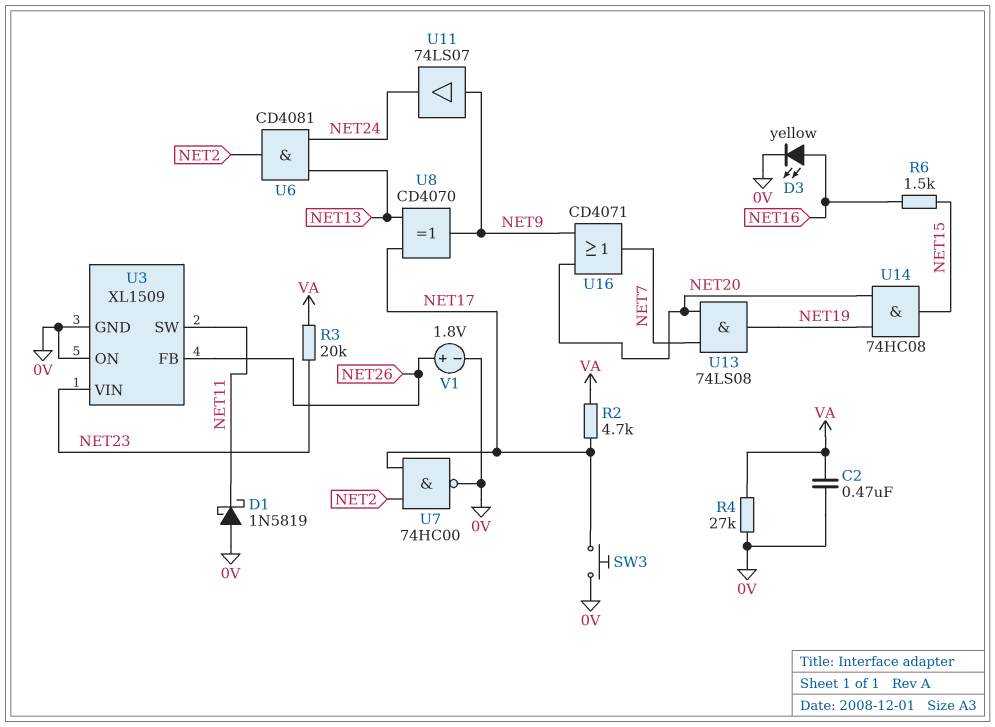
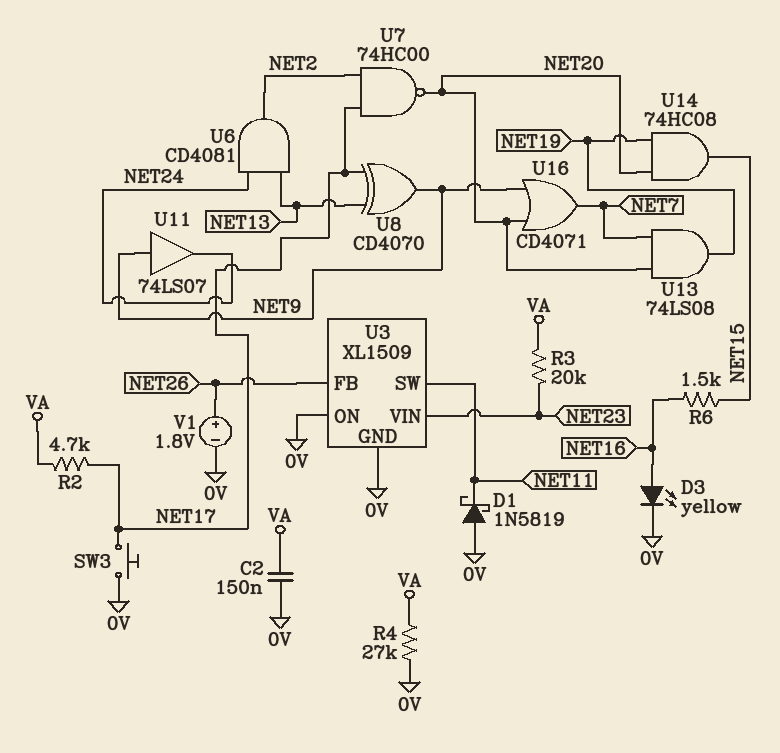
C2: 470nF (0V, VA) -> 150nF (0V, VA)
U7: NAND 74HC00 (in NET2, in NET17, out 0V) -> NAND 74HC00 (in NET2, in NET17, out NET20)

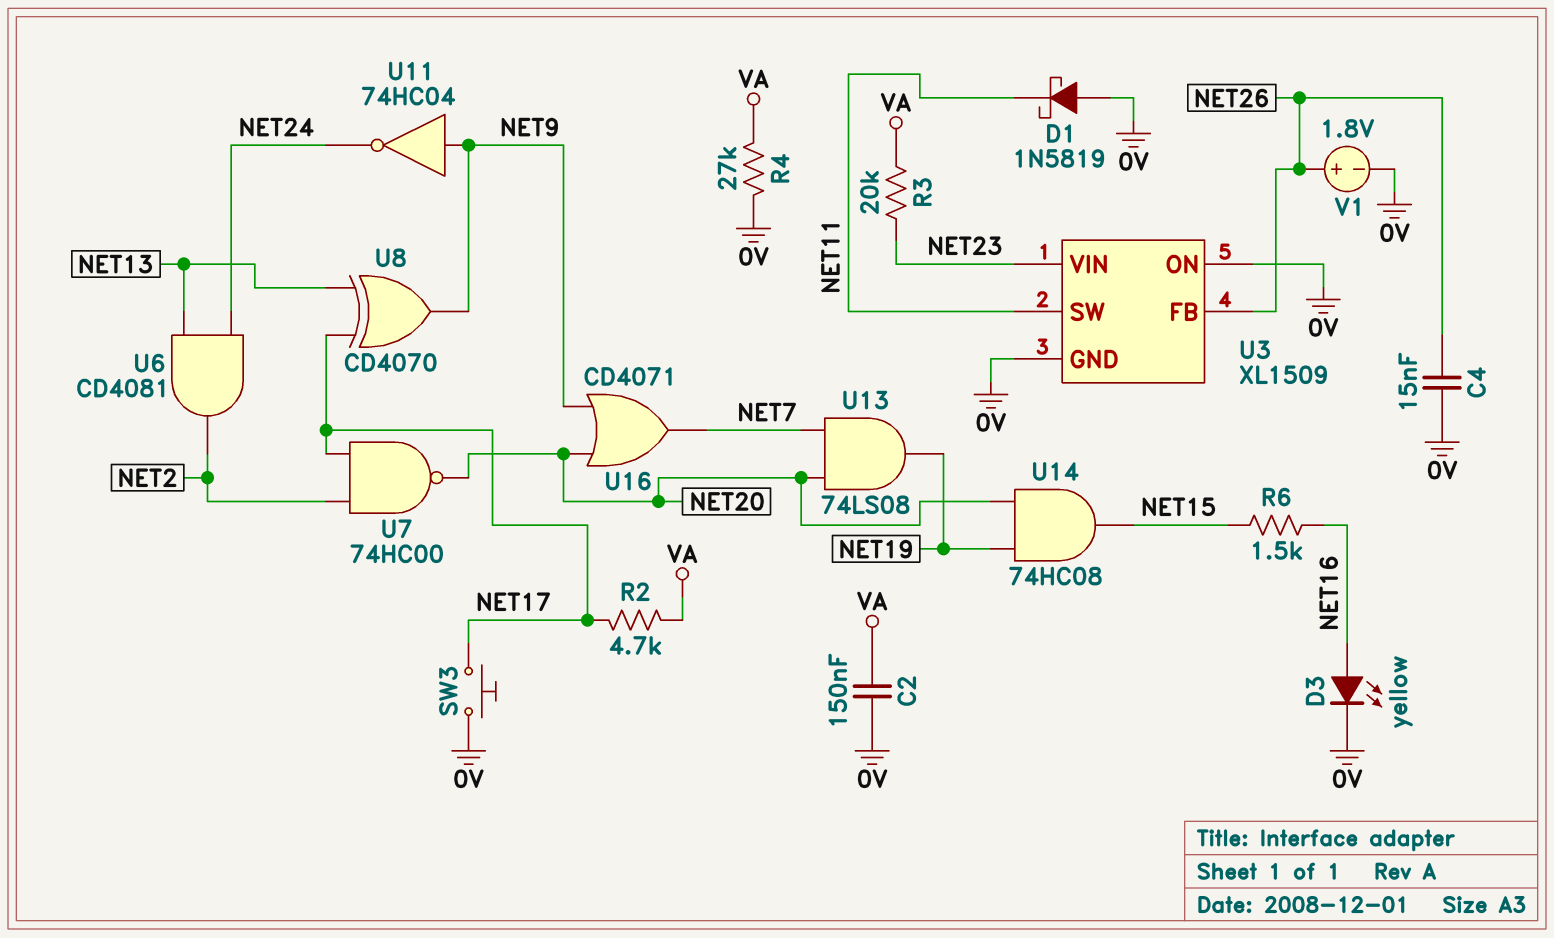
C4: none -> 15nF (0V, NET26)
U11: buffer 74LS07 (in NET9, out NET24) -> NOT 74HC04 (in NET9, out NET24)

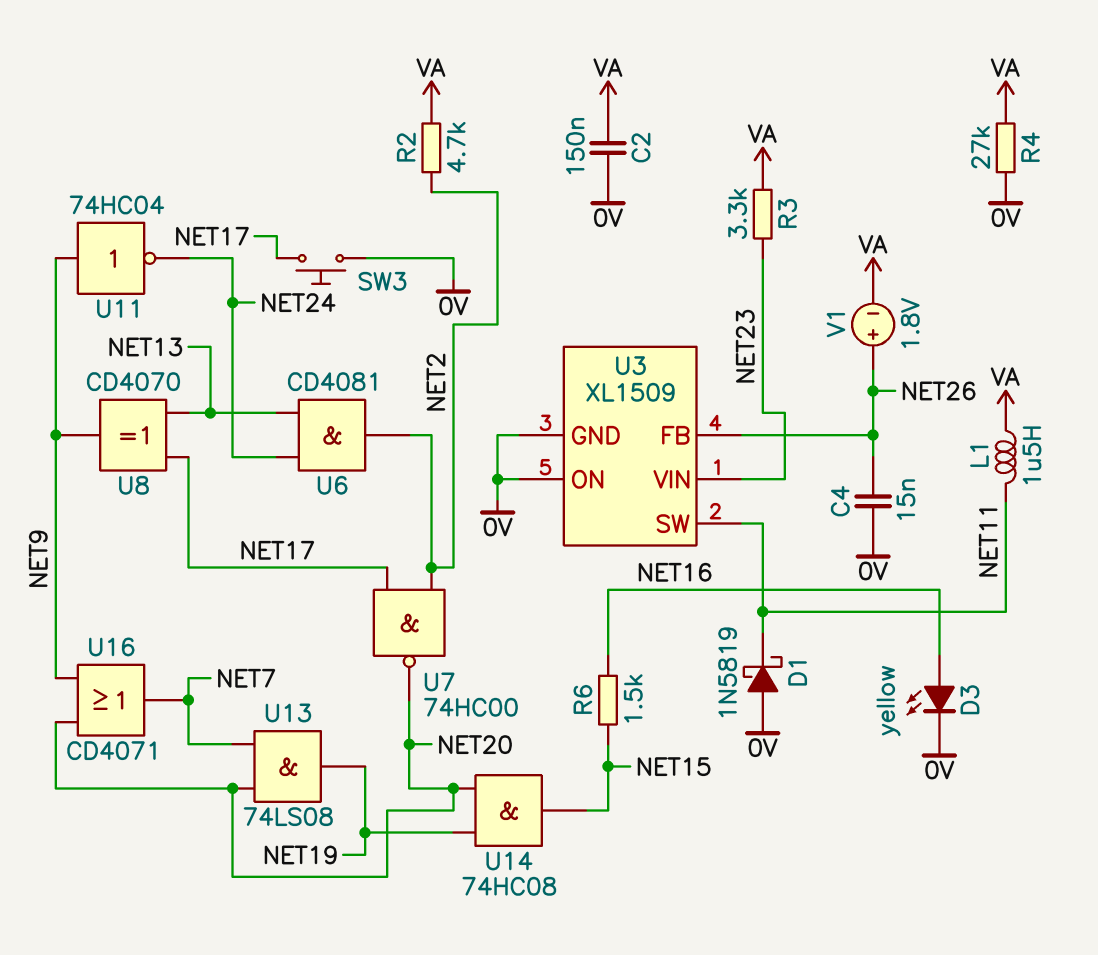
L1: none -> 1.5uH (NET11, VA)
R2: 4.7k (NET17, VA) -> 4.7k (NET2, VA)
R3: 20k (NET23, VA) -> 3.3k (NET23, VA)
V1: 1.8V (plus NET26, minus 0V) -> 1.8V (plus NET26, minus VA)

